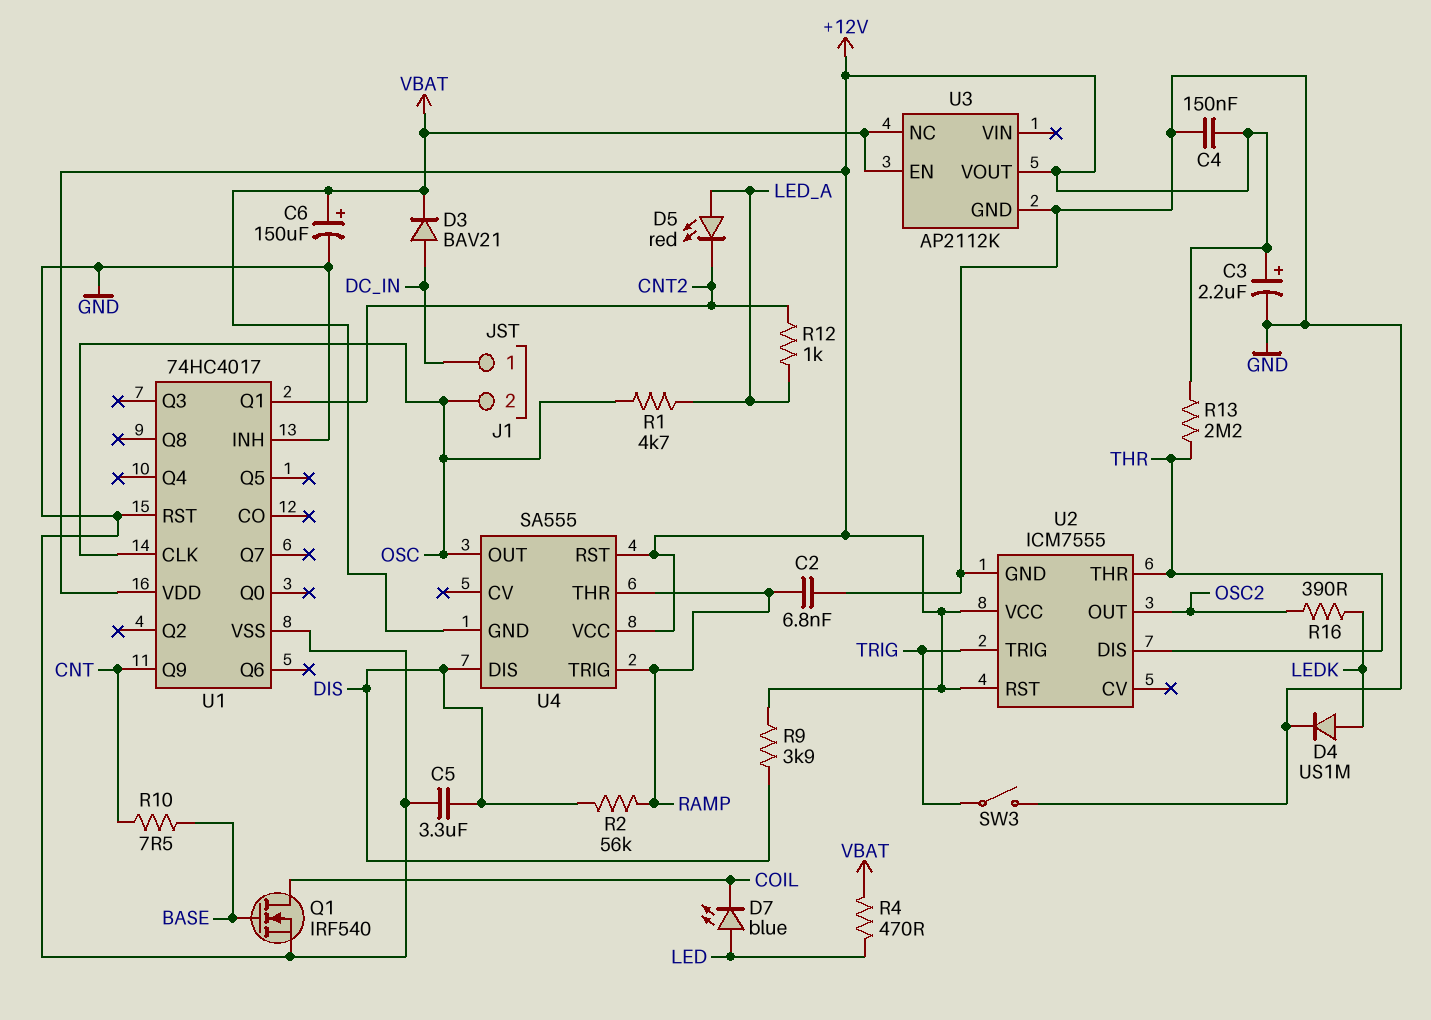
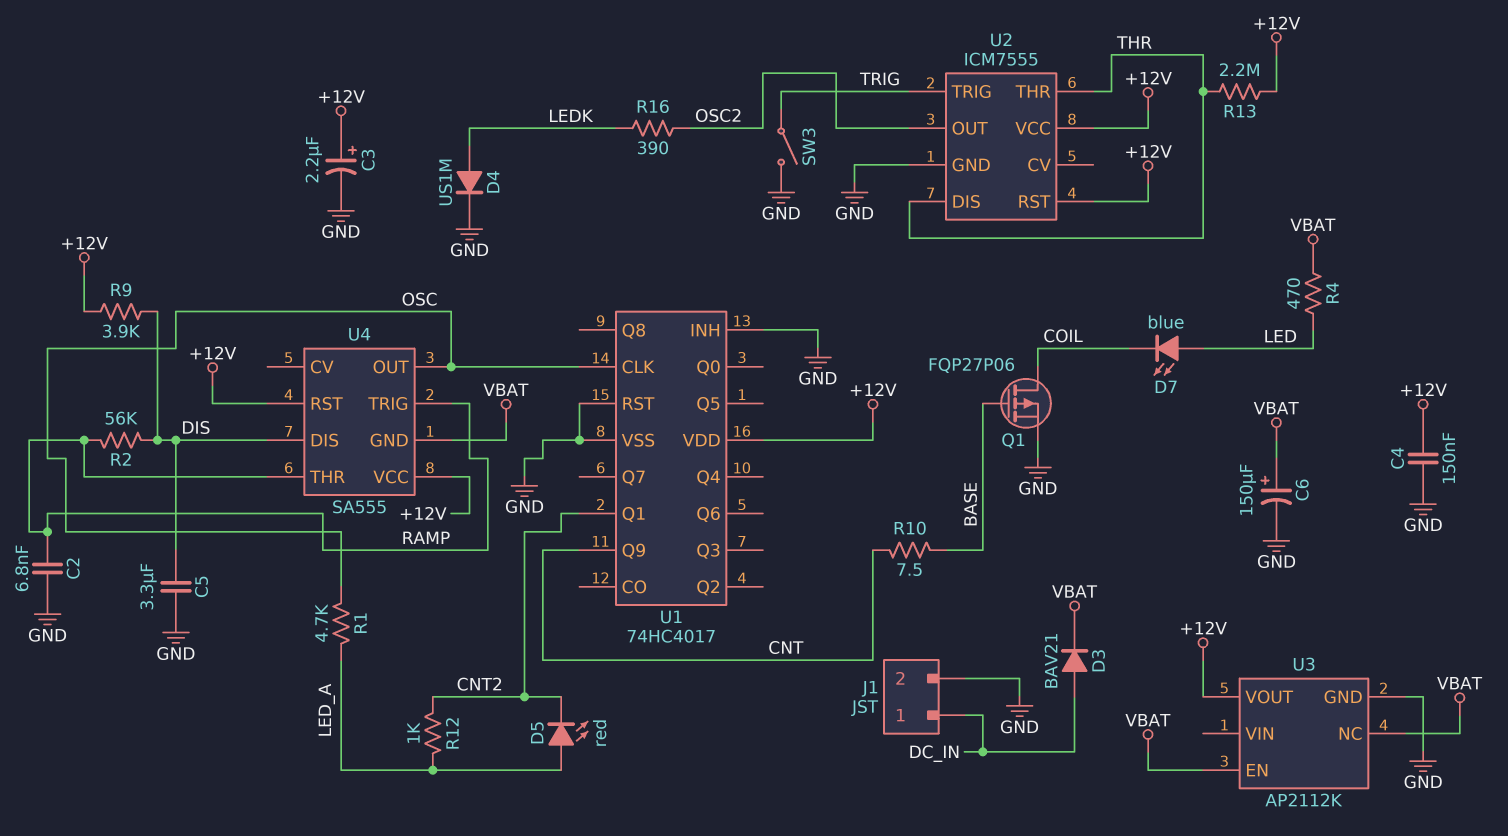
J1 pin 2: OSC -> GND
Q1: NMOS IRF540 (G BASE, D COIL, S GND) -> PMOS FQP27P06 (G BASE, D COIL, S GND)

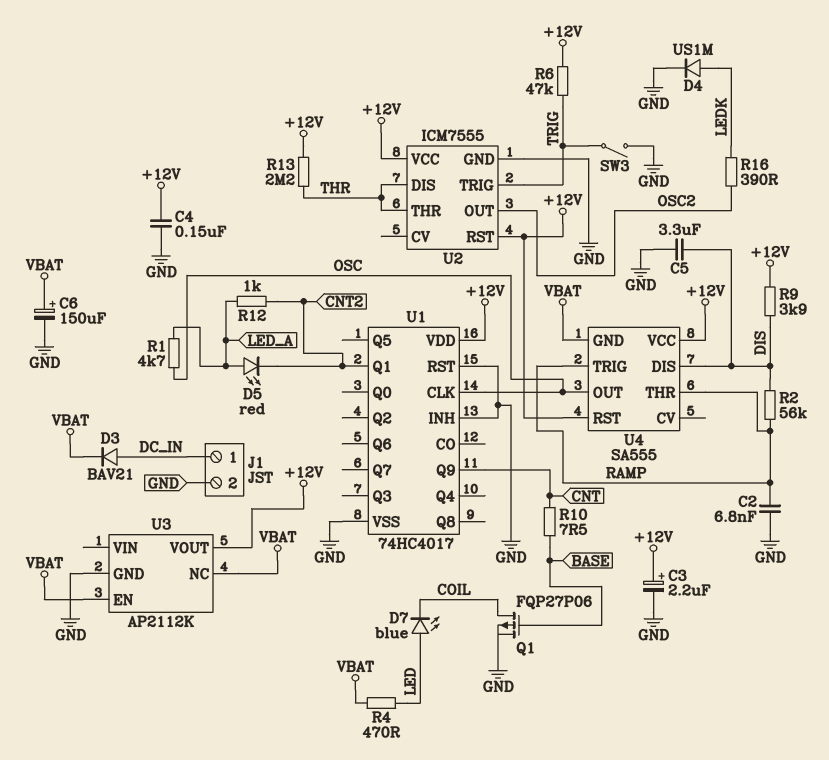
R6: none -> 47k (+12V, TRIG)

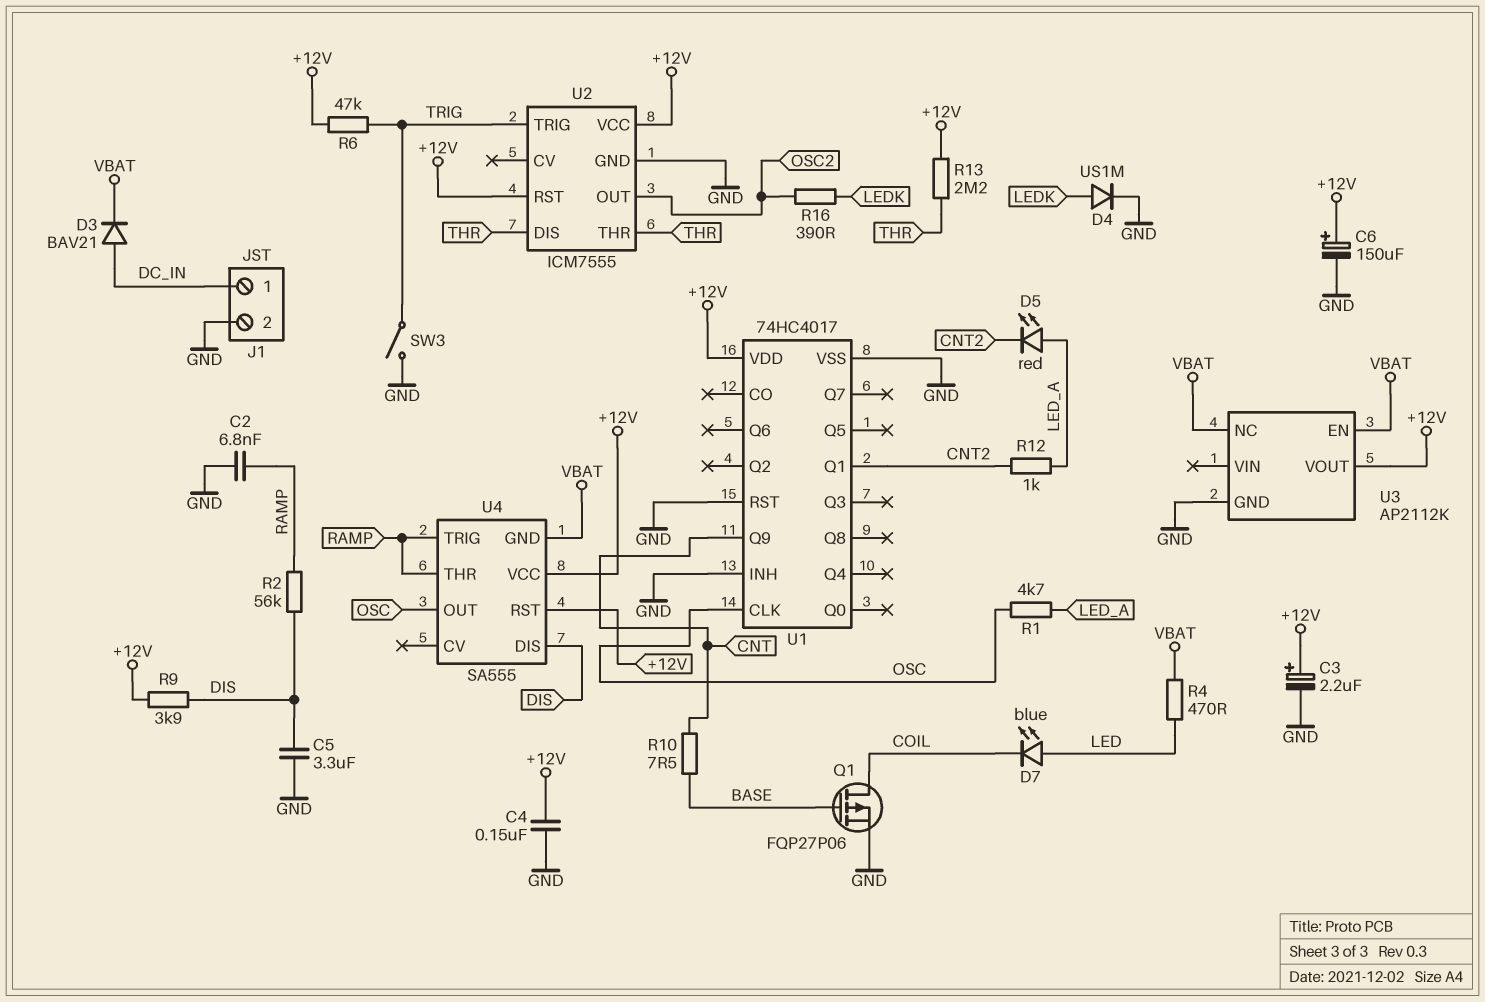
C6: 150uF (plus VBAT, minus GND) -> 150uF (plus +12V, minus GND)

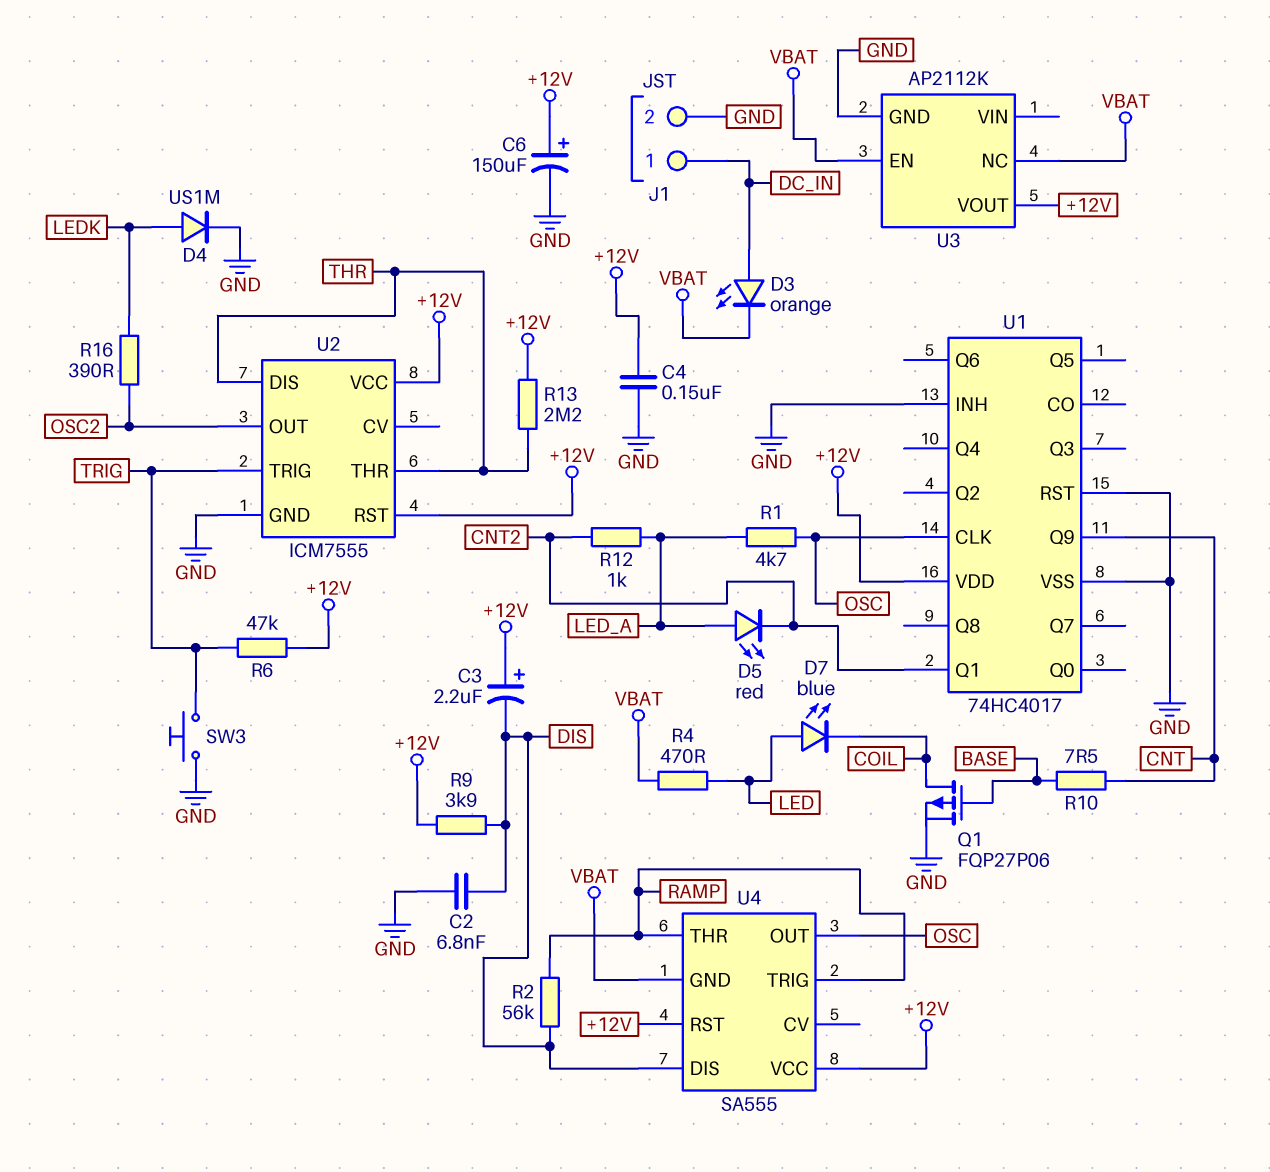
C2: 6.8nF (GND, RAMP) -> 6.8nF (DIS, GND)
C3: 2.2uF (plus +12V, minus GND) -> 2.2uF (plus +12V, minus DIS)
C5: 3.3uF (DIS, GND) -> none
D3: diode BAV21 (A DC_IN, K VBAT) -> LED orange (A DC_IN, K VBAT)
SW3: switch (GND, TRIG) -> button (GND, TRIG)

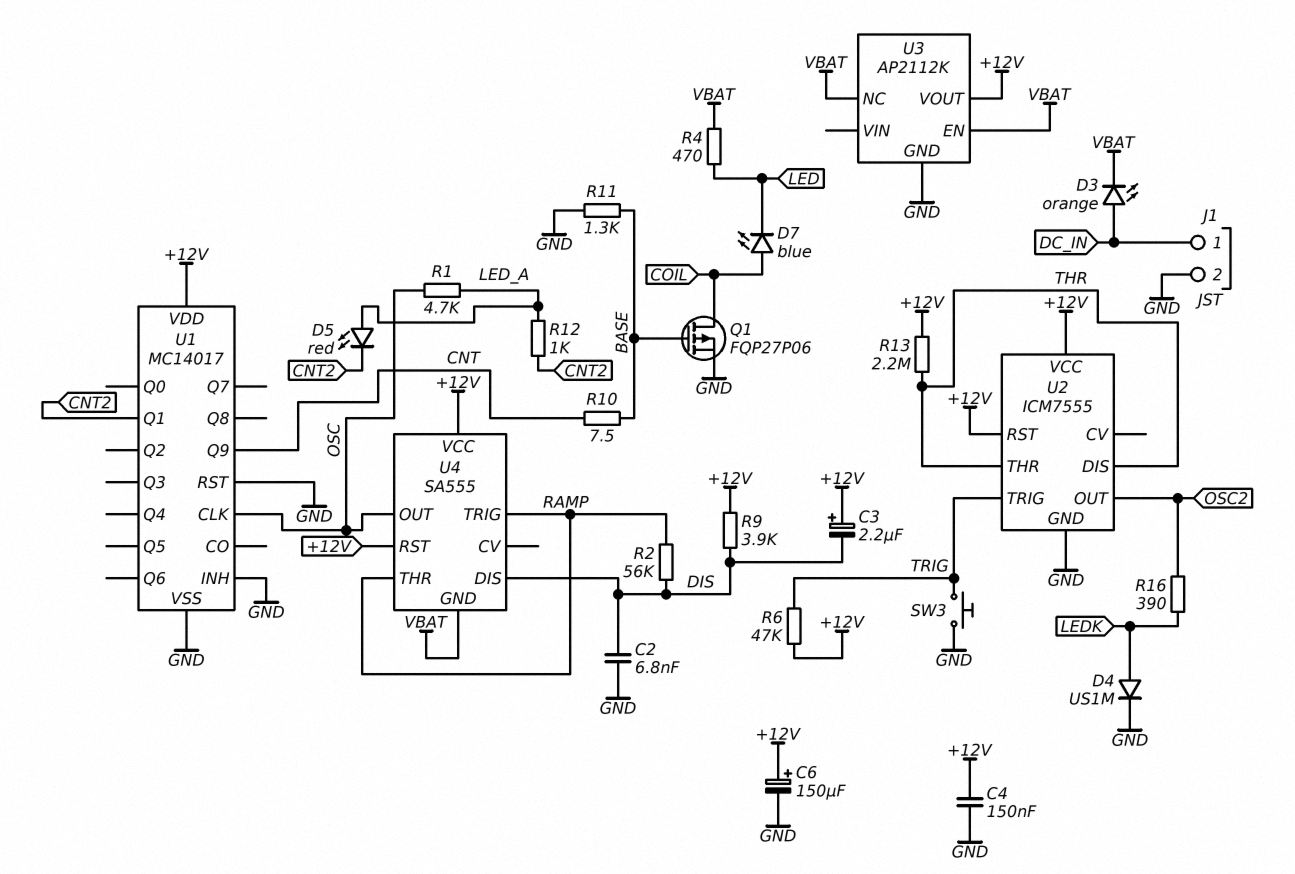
D7: LED blue (A LED, K COIL) -> LED blue (A COIL, K LED)
R11: none -> 1.3k (BASE, GND)
U1: 74HC4017 -> MC14017

